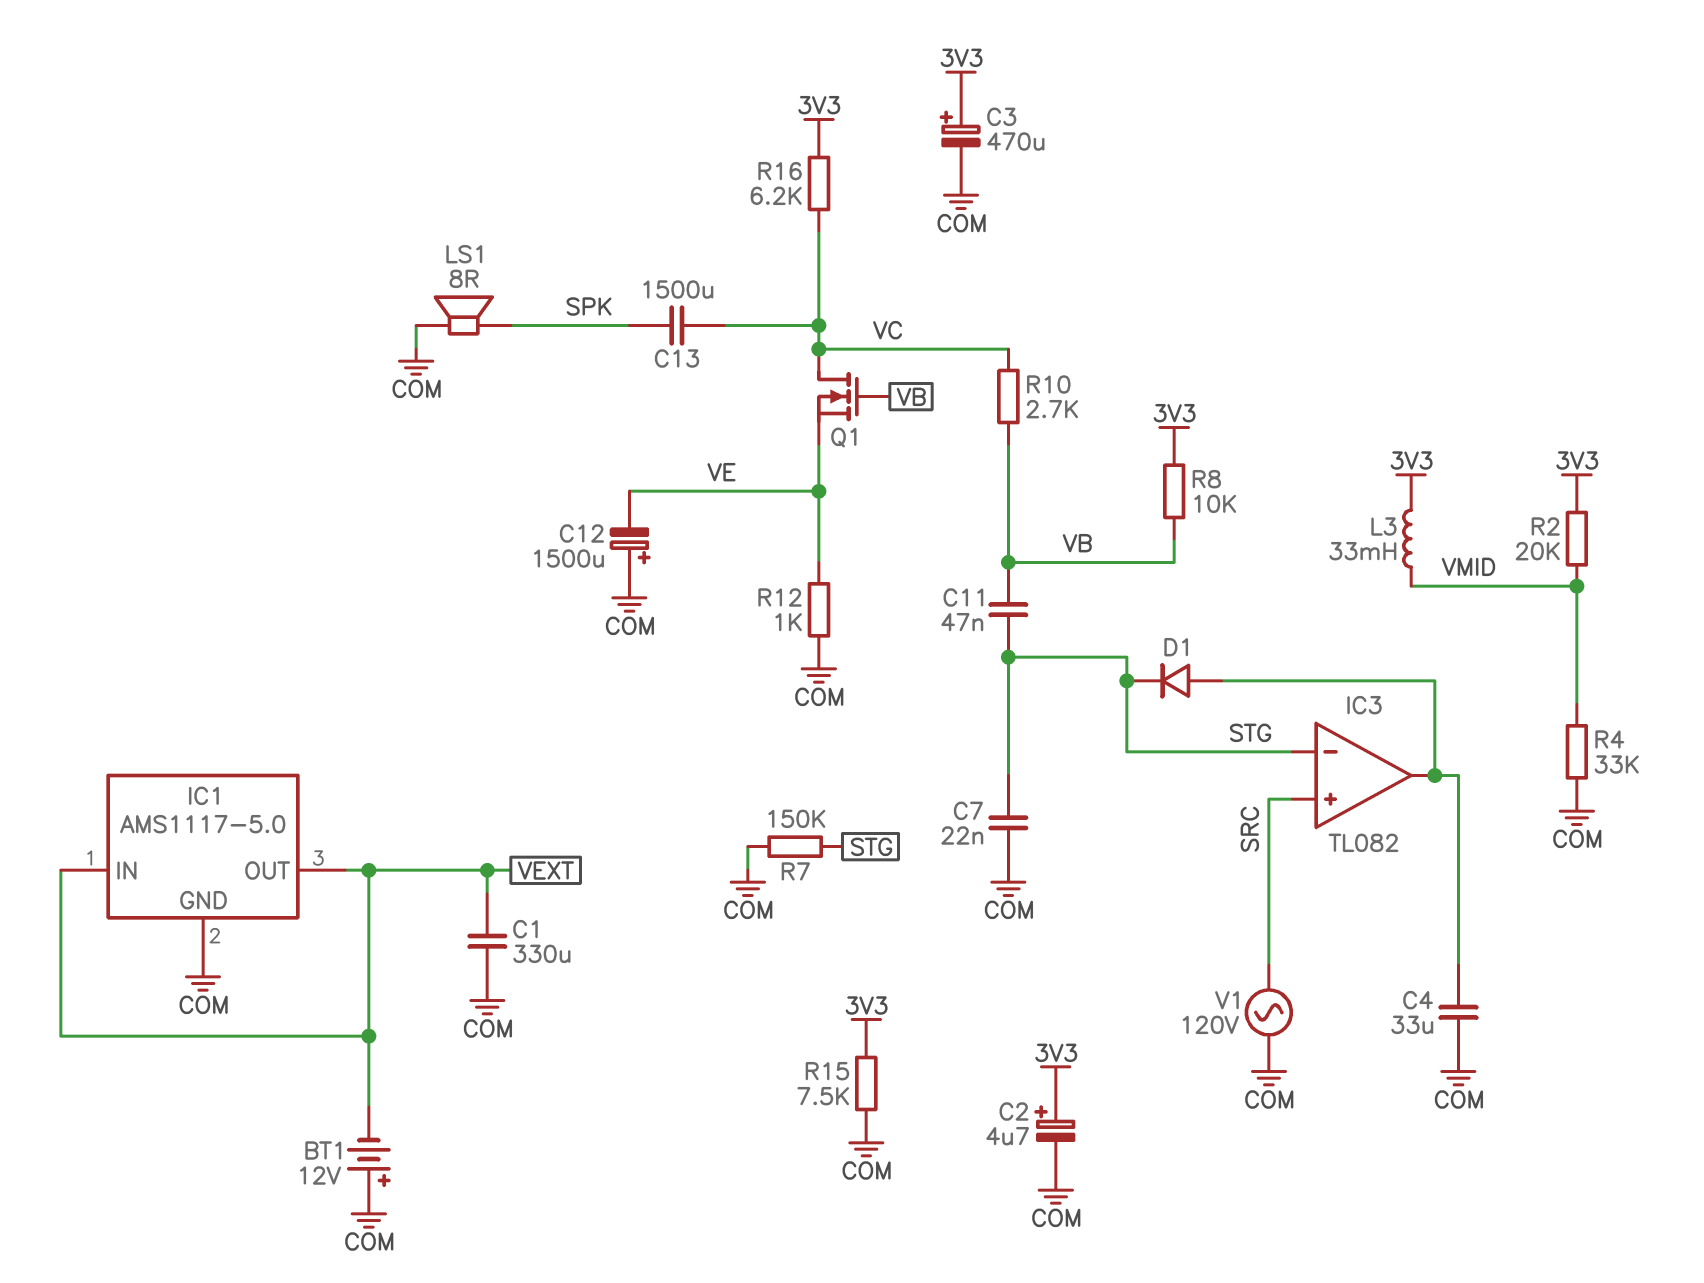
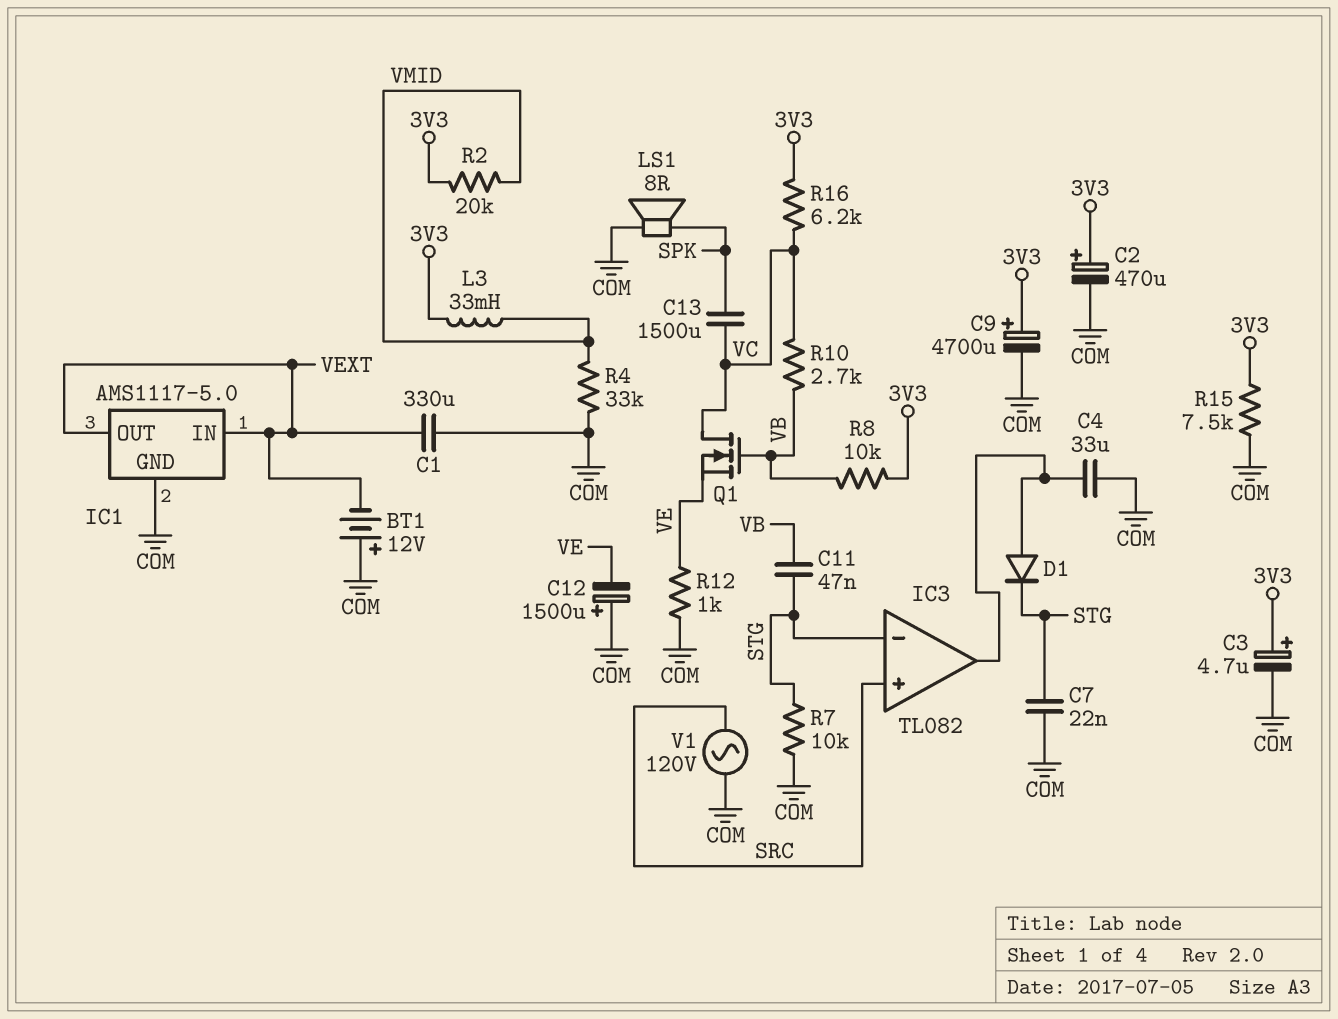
C2: 4.7uF (plus 3V3, minus COM) -> 470uF (plus 3V3, minus COM)
C3: 470uF (plus 3V3, minus COM) -> 4.7uF (plus 3V3, minus COM)
C9: none -> 4700uF (plus 3V3, minus COM)
R7: 150k (COM, STG) -> 10k (COM, STG)

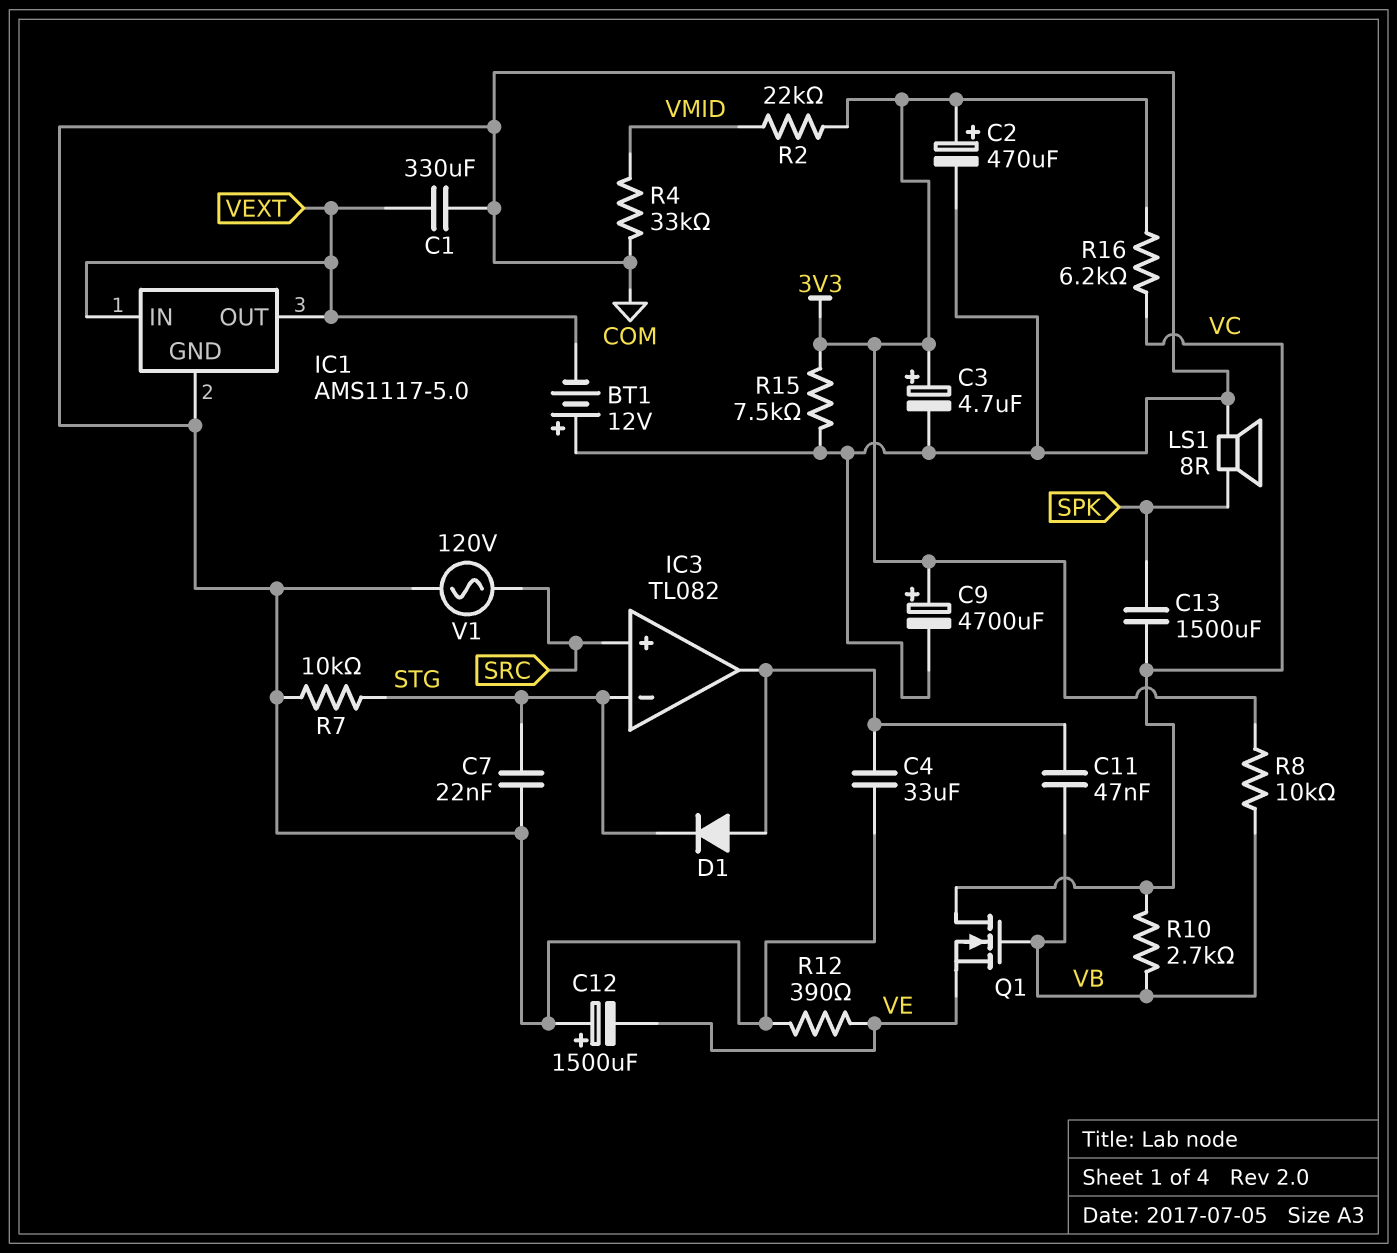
C11: 47nF (STG, VB) -> 47nF (IC3/out, VB)
L3: 33mH (3V3, VMID) -> none
R2: 20k (3V3, VMID) -> 22k (3V3, VMID)
R12: 1k (COM, VE) -> 390 (COM, VE)

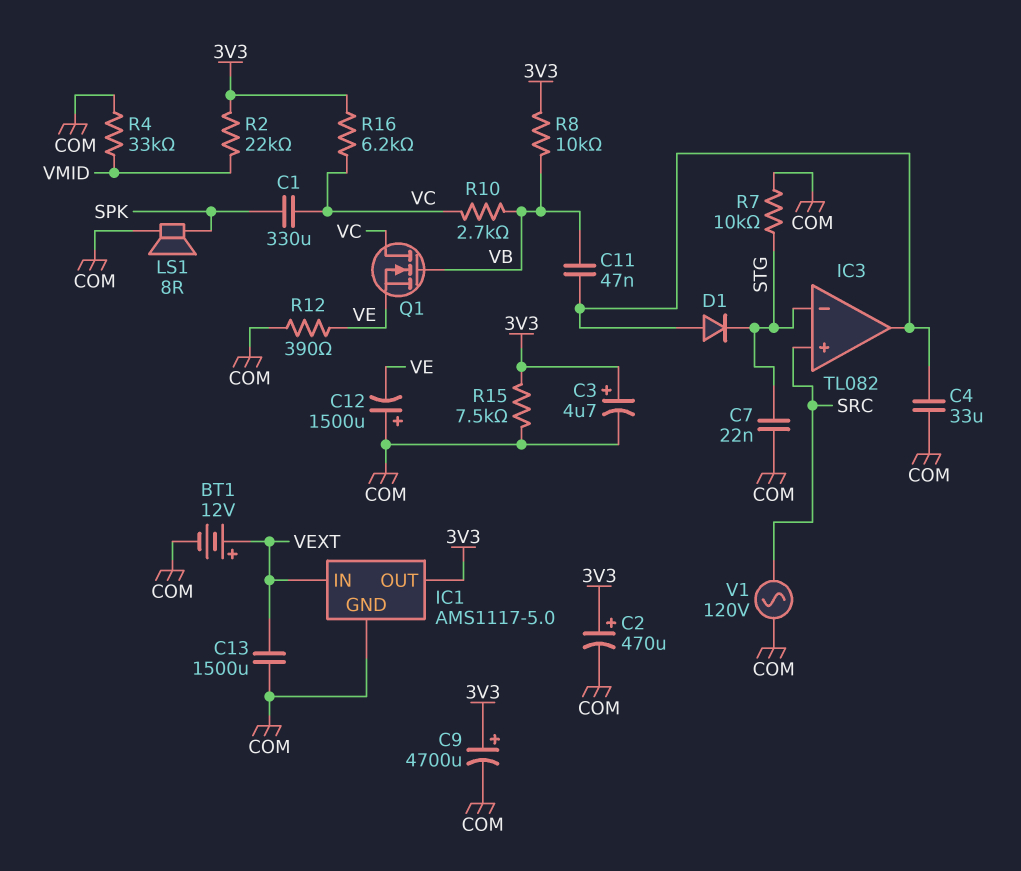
BT1: 12V (plus COM, minus VEXT) -> 12V (plus VEXT, minus COM)
C1: 330uF (COM, VEXT) -> 330uF (SPK, VC)
C13: 1500uF (SPK, VC) -> 1500uF (COM, VEXT)
IC1 pin OUT: VEXT -> 3V3

